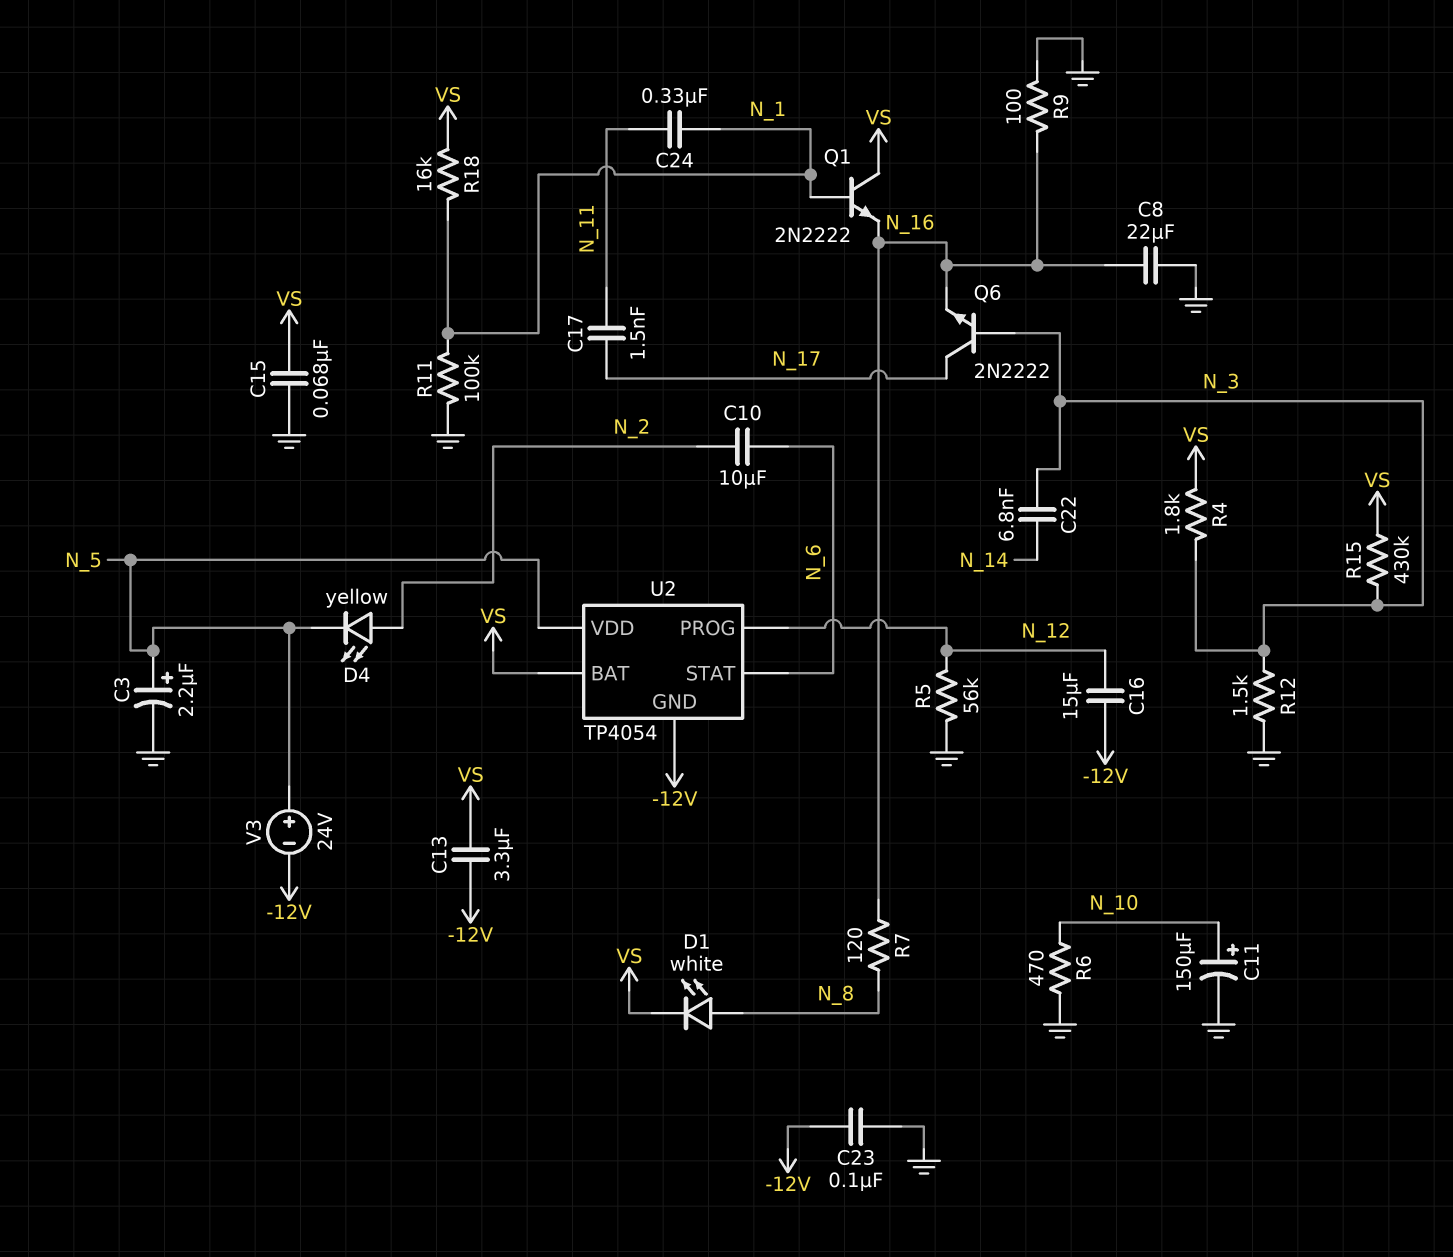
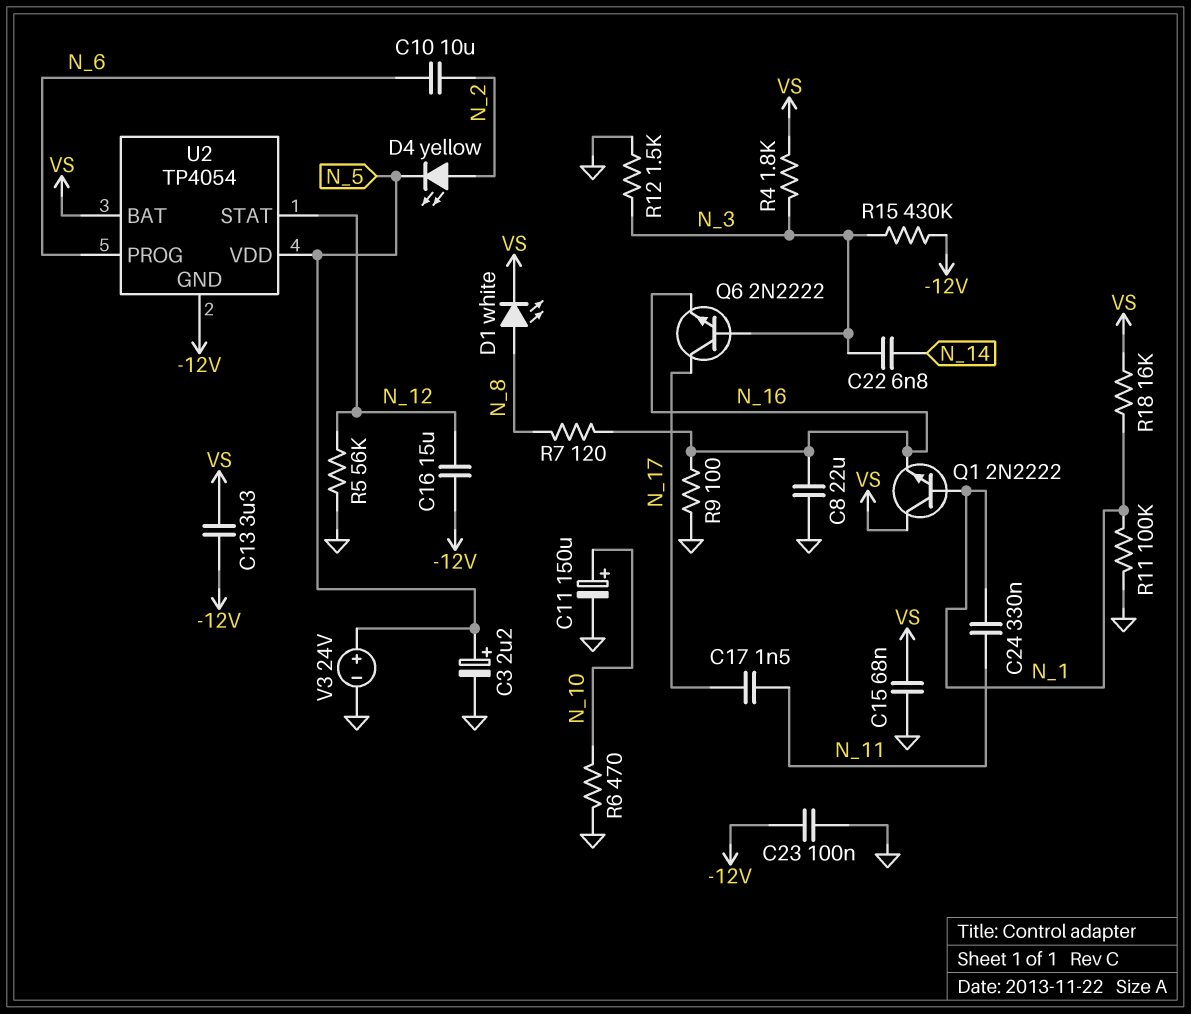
R15: 430k (N_3, VS) -> 430k (-12V, N_3)
U2 pin PROG: N_12 -> N_6
U2 pin STAT: N_6 -> N_12
V3: 24V (plus N_5, minus -12V) -> 24V (plus N_5, minus GND)

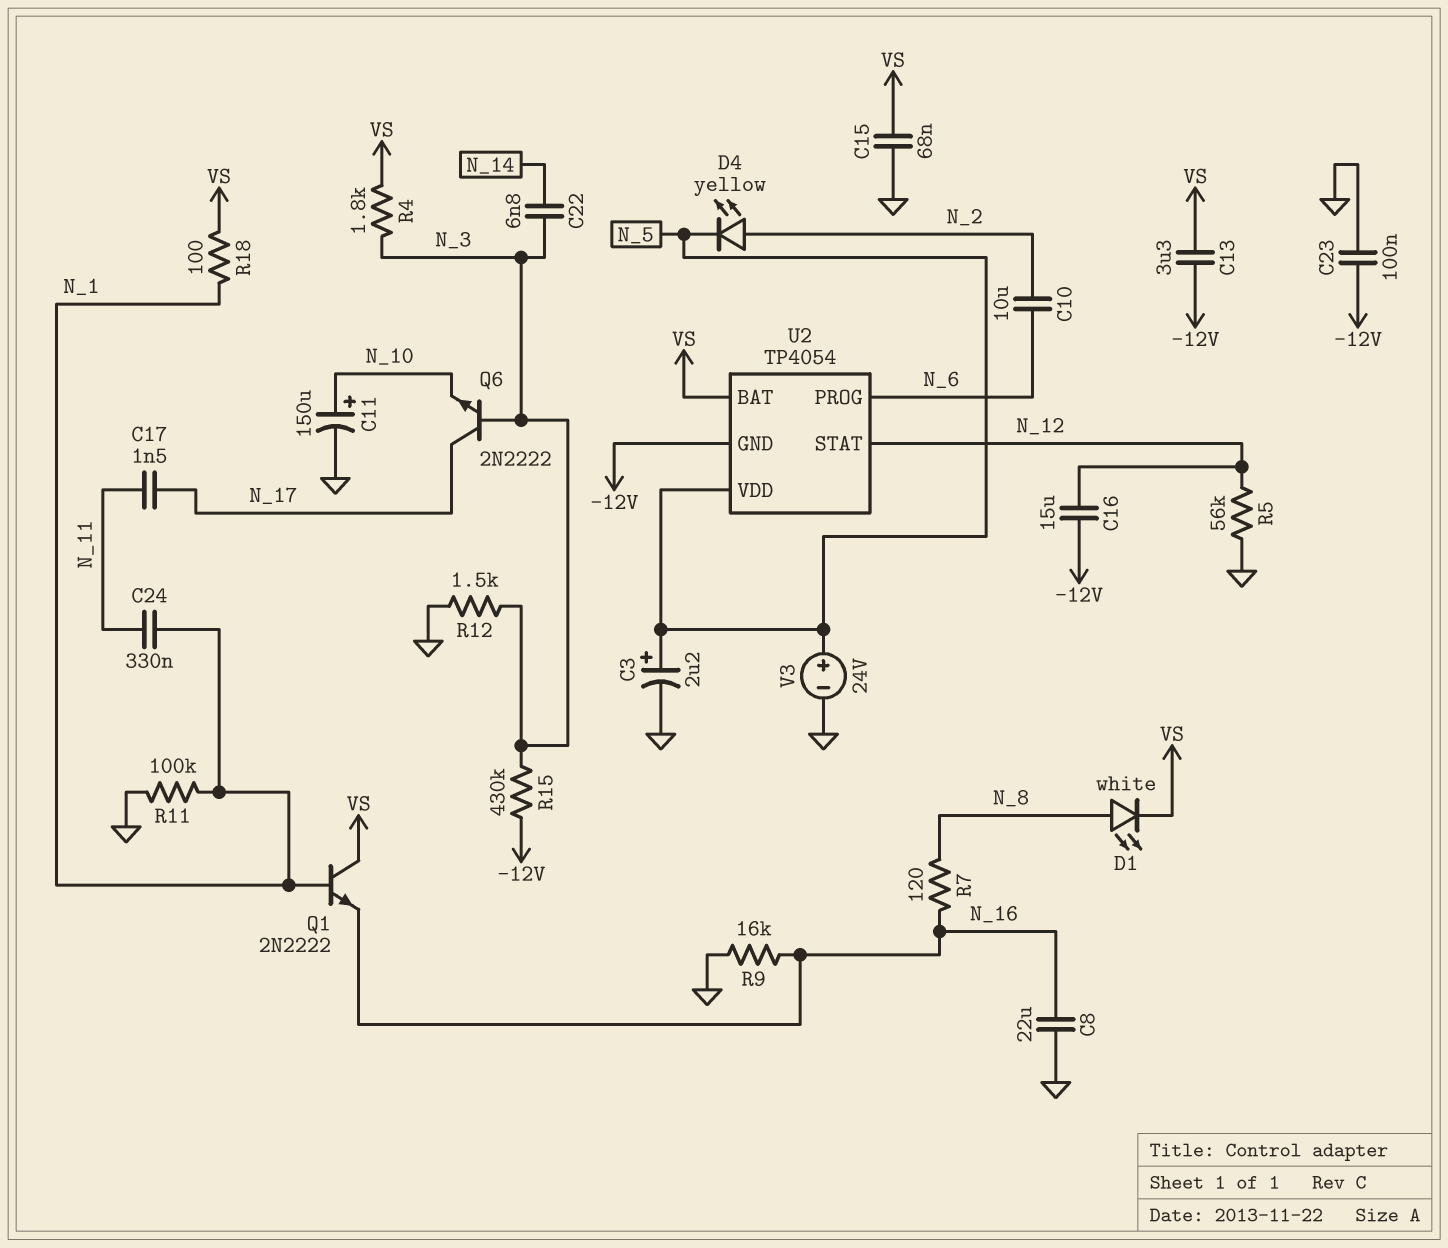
Q6: NPN 2N2222 (B N_3, C N_17, E N_16) -> NPN 2N2222 (B N_3, C N_17, E N_10)
R6: 470 (GND, N_10) -> none
R9: 100 (GND, N_16) -> 16k (GND, N_16)
R18: 16k (N_1, VS) -> 100 (N_1, VS)

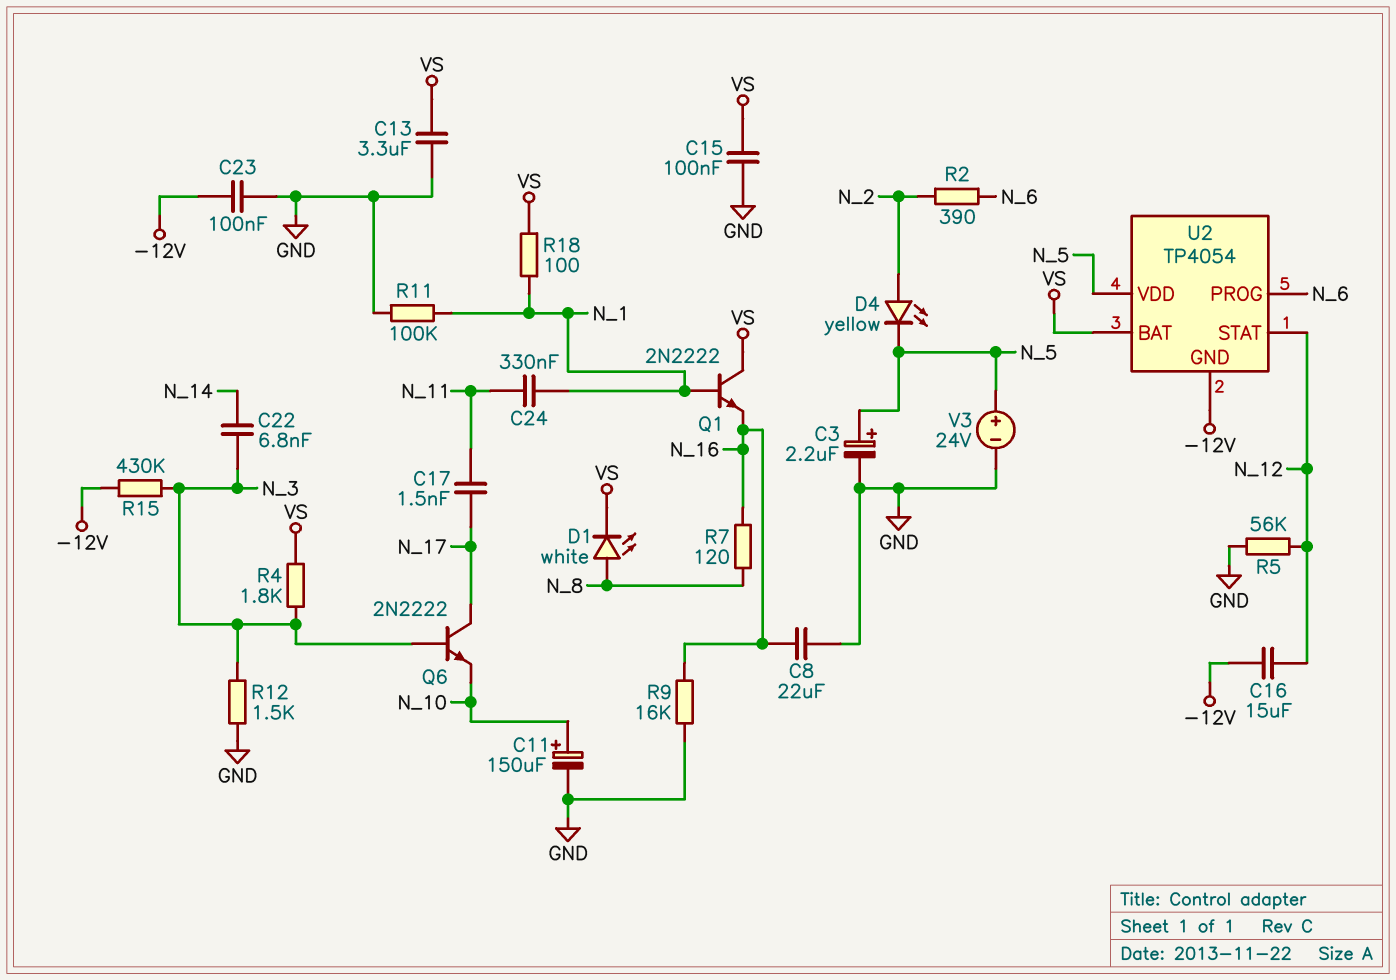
C10: 10uF (N_2, N_6) -> none
C13: 3.3uF (-12V, VS) -> 3.3uF (GND, VS)
C15: 68nF (GND, VS) -> 100nF (GND, VS)
R2: none -> 390 (N_2, N_6)

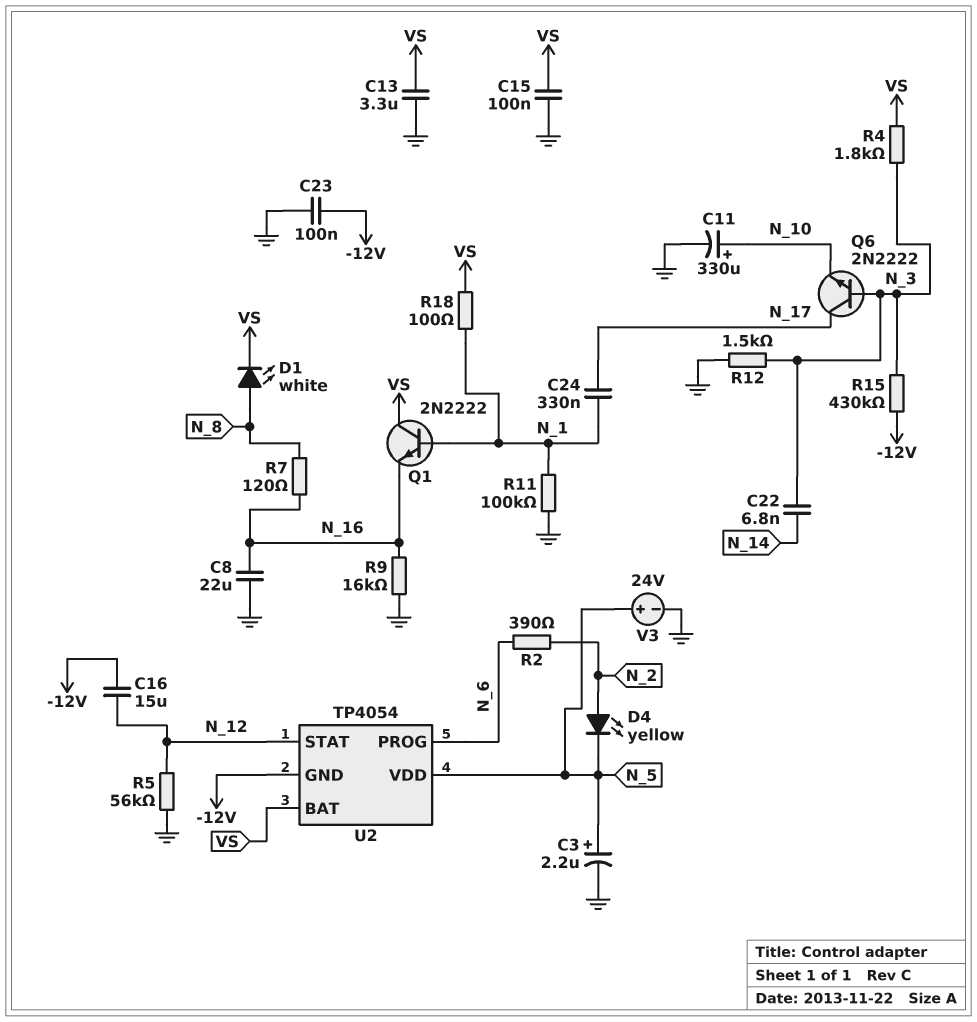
C11: 150uF (plus N_10, minus GND) -> 330uF (plus N_10, minus GND)
C17: 1.5nF (N_11, N_17) -> none
C24: 330nF (N_1, N_11) -> 330nF (N_1, N_17)

